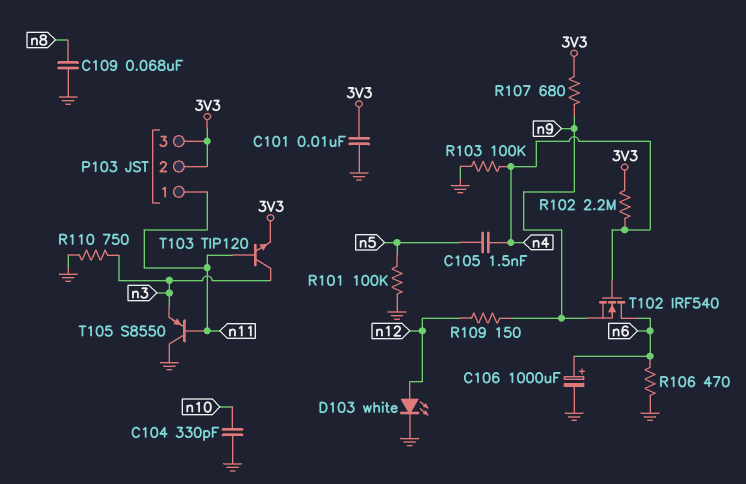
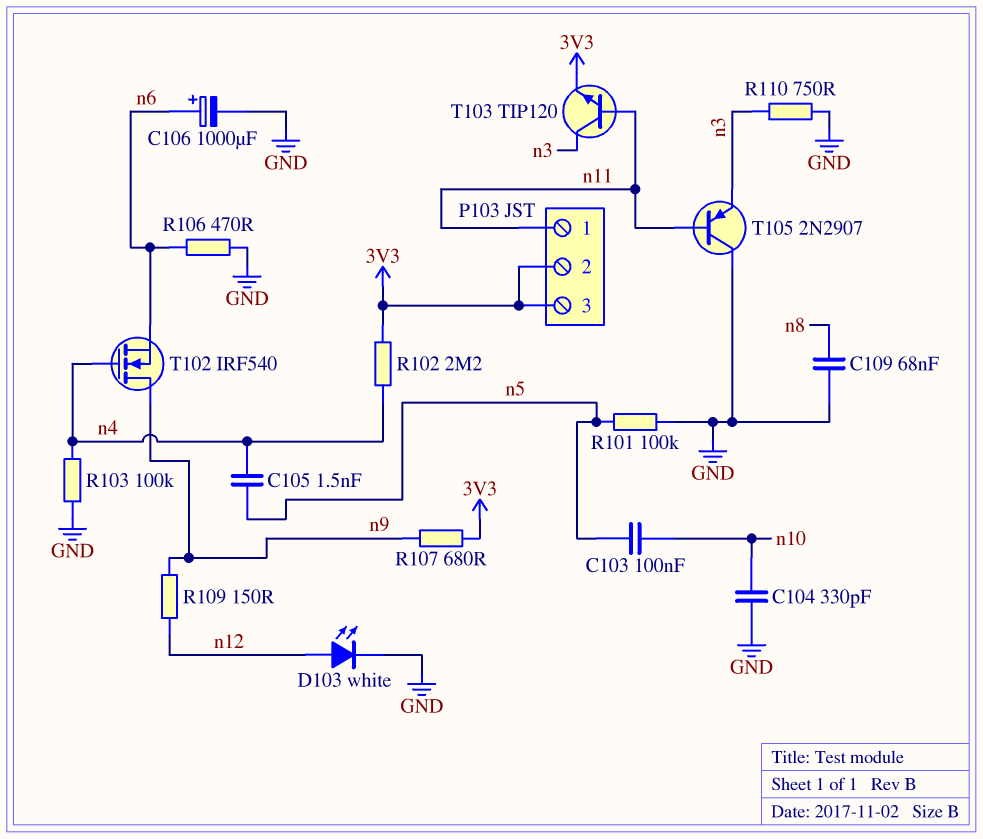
C101: 10nF (3V3, GND) -> none
C103: none -> 100nF (n5, n10)
T102: NMOS IRF540 (G n4, D n6, S n9) -> NMOS IRF540 (G n4, D n9, S n6)
T105: PNP S8550 (B n11, C GND, E n3) -> PNP 2N2907 (B n11, C GND, E n3)

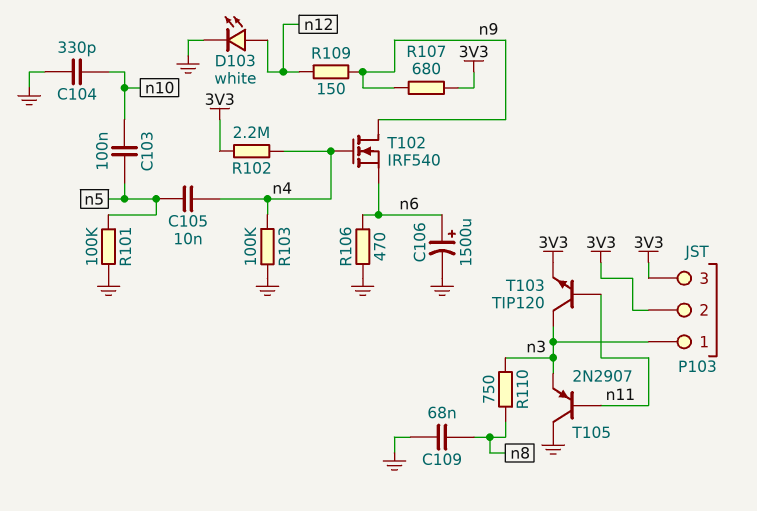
C105: 1.5nF (n4, n5) -> 10nF (n4, n5)
C106: 1000uF (plus n6, minus GND) -> 1500uF (plus n6, minus GND)
P103 pin 1: n11 -> n3
R110: 750 (GND, n3) -> 750 (n3, n8)

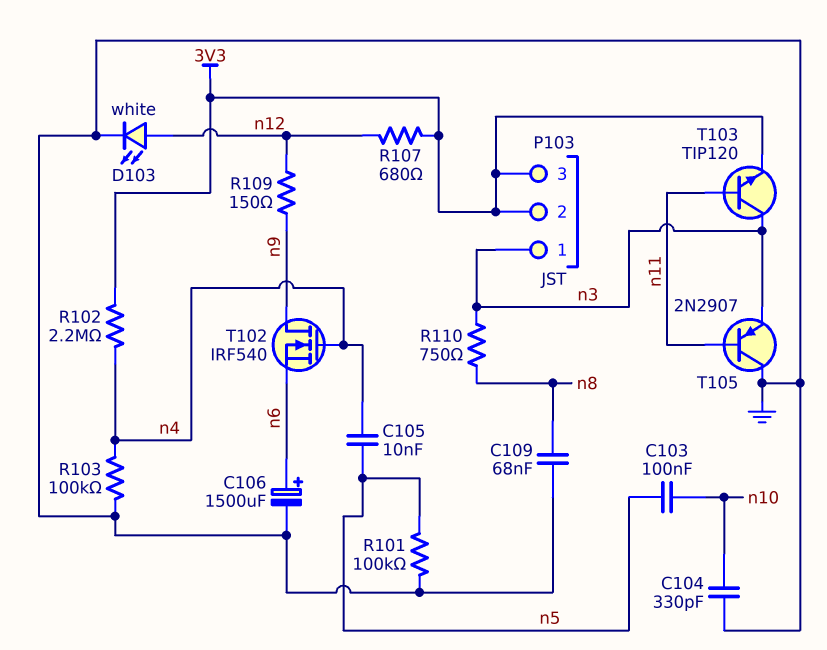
R106: 470 (GND, n6) -> none
R107: 680 (3V3, n9) -> 680 (3V3, n12)

